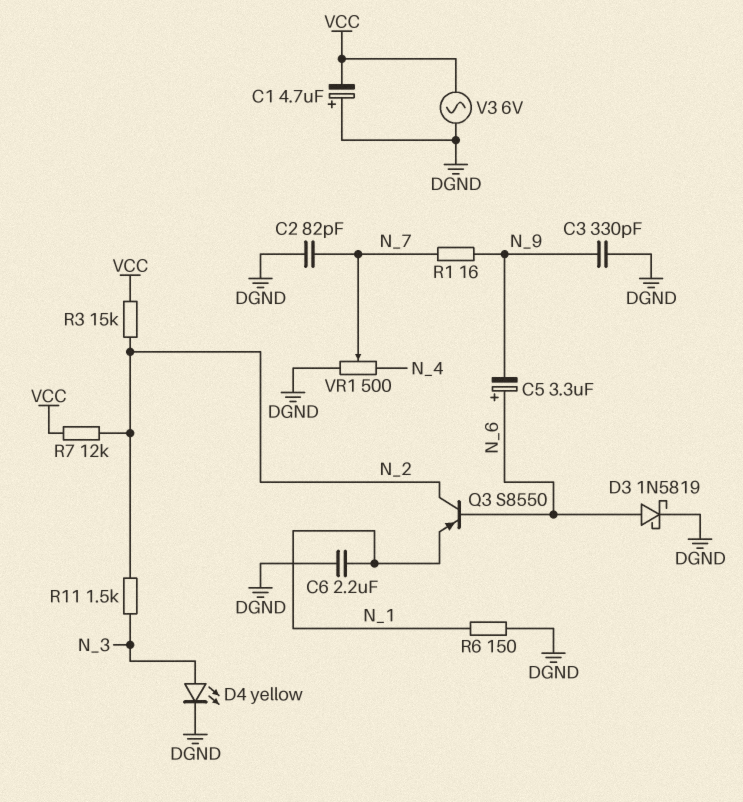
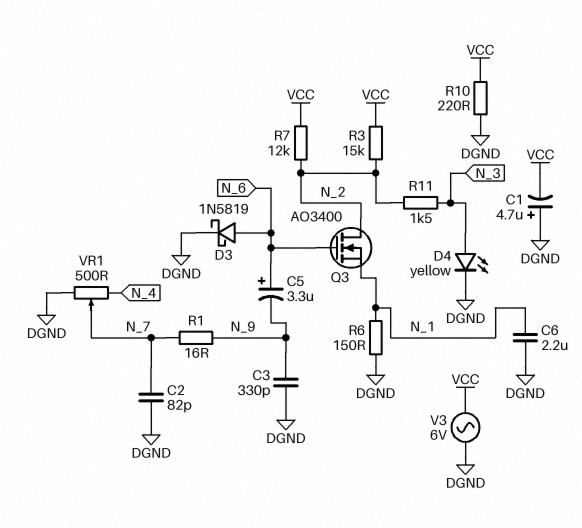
Q3: PNP S8550 (B N_6, C N_2, E N_1) -> NMOS AO3400 (G N_6, D N_2, S N_1)
R10: none -> 220 (DGND, VCC)

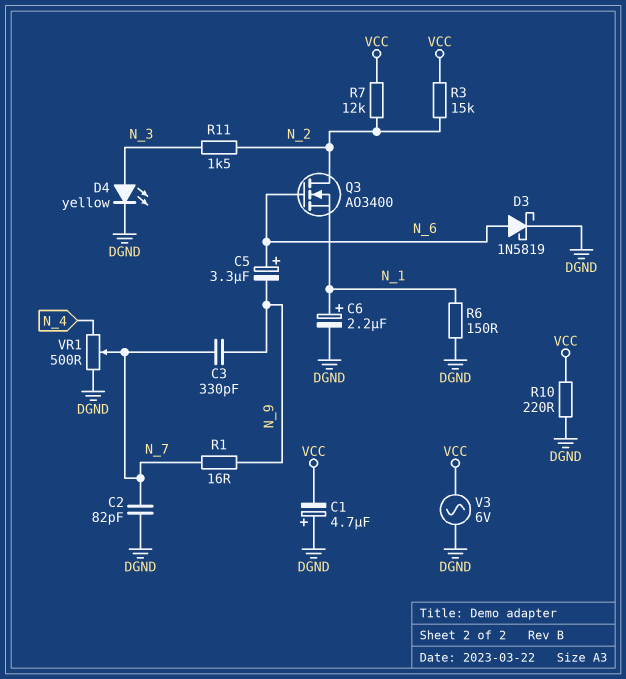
C3: 330pF (DGND, N_9) -> 330pF (N_7, N_9)
C6: 2.2uF (DGND, N_1) -> 2.2uF (plus N_1, minus DGND)

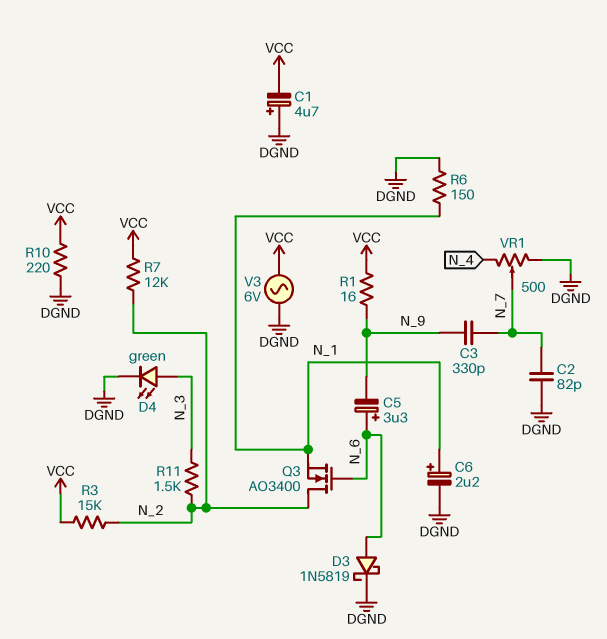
D4: LED yellow (A N_3, K DGND) -> LED green (A N_3, K DGND)
R1: 16 (N_7, N_9) -> 16 (N_9, VCC)

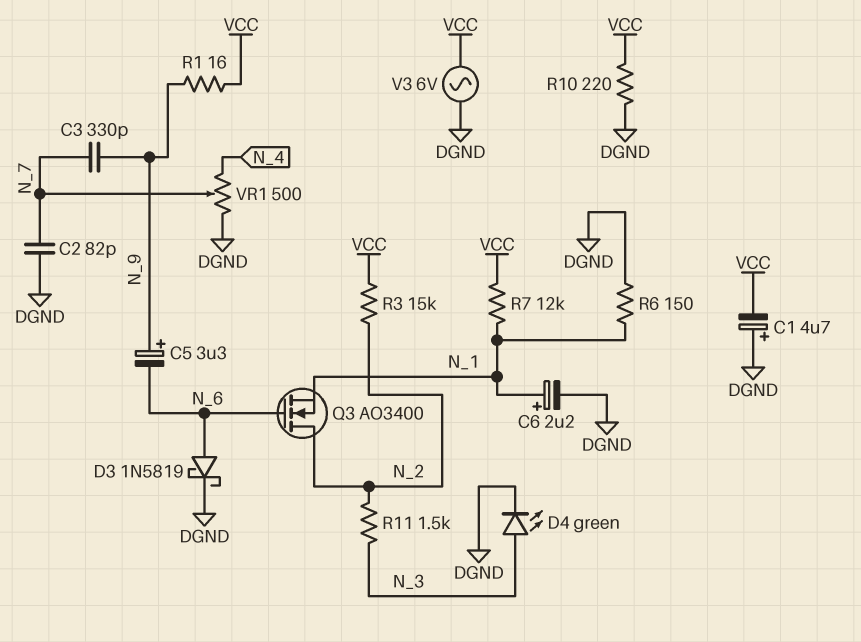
C5: 3.3uF (plus N_6, minus N_9) -> 3.3uF (plus N_9, minus N_6)
R7: 12k (N_2, VCC) -> 12k (N_1, VCC)

